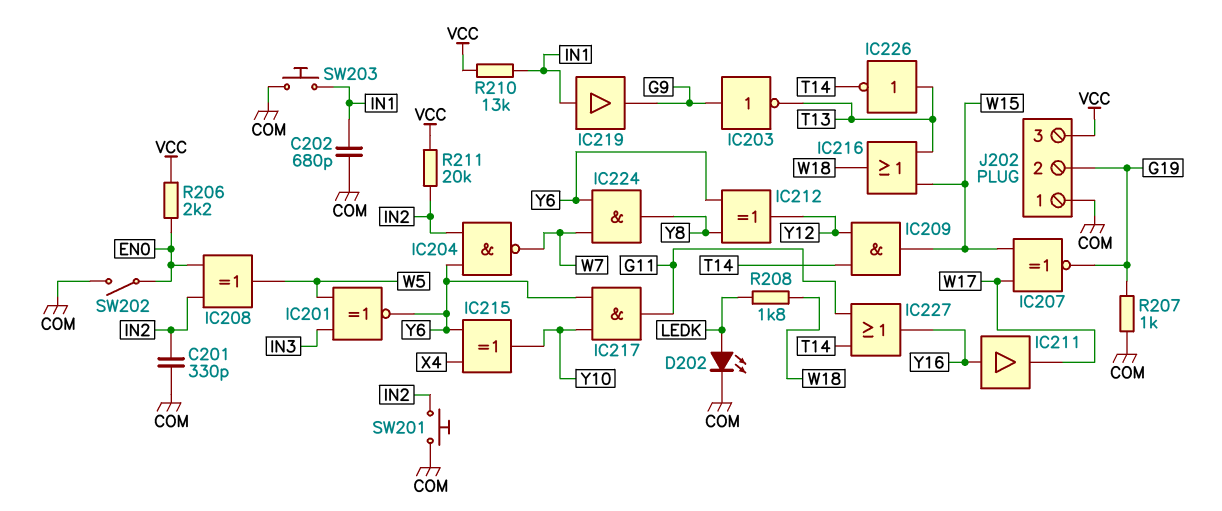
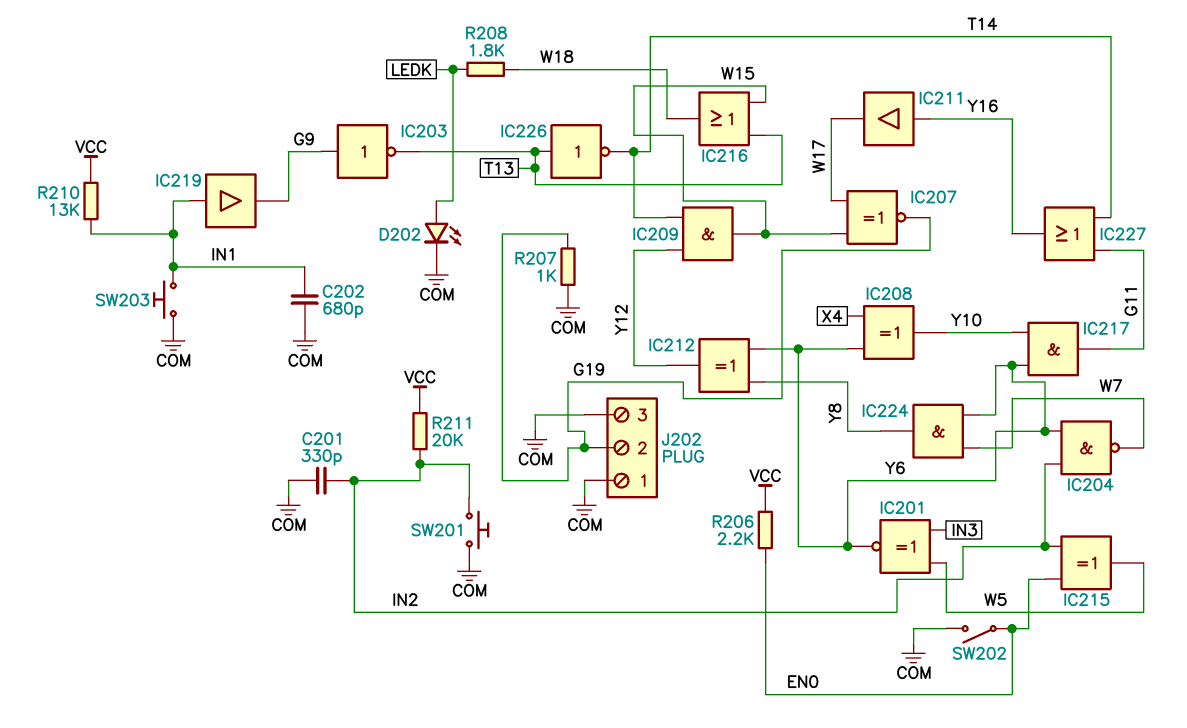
IC208: XOR (in EN0, in IN2, out W5) -> XOR (in X4, in Y6, out Y10)
IC215: XOR (in X4, in Y6, out Y10) -> XOR (in EN0, in IN2, out W5)
J202 pin 3: VCC -> COM

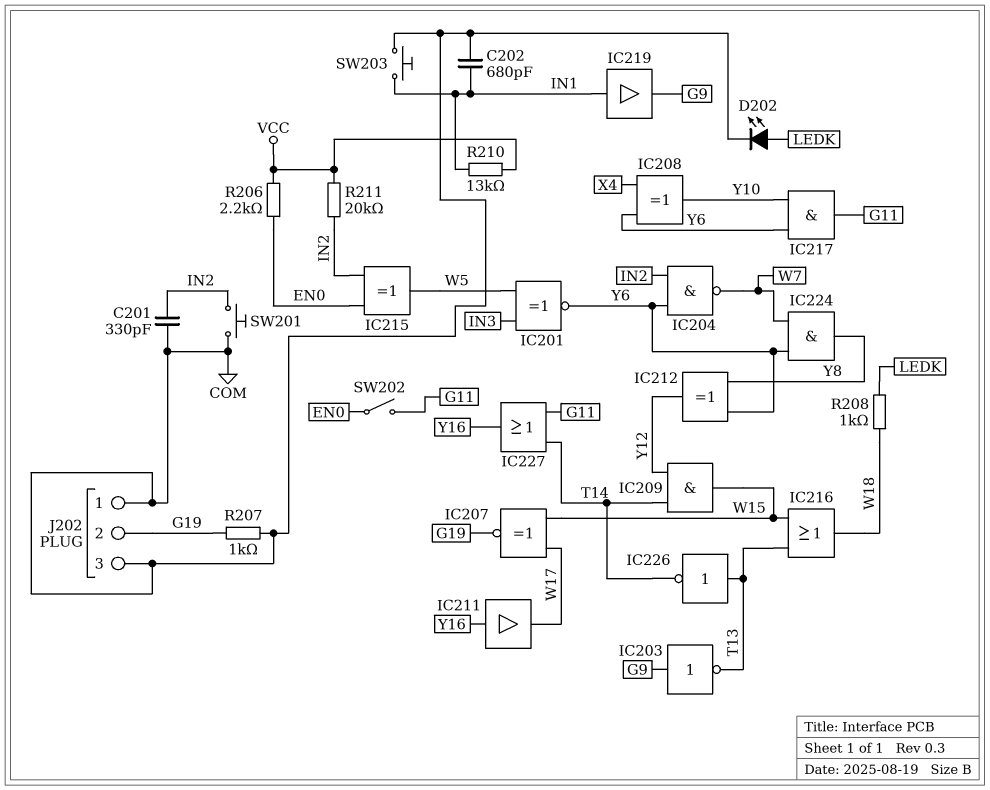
R208: 1.8k (LEDK, W18) -> 1k (LEDK, W18)
SW202: switch (COM, EN0) -> switch (EN0, G11)

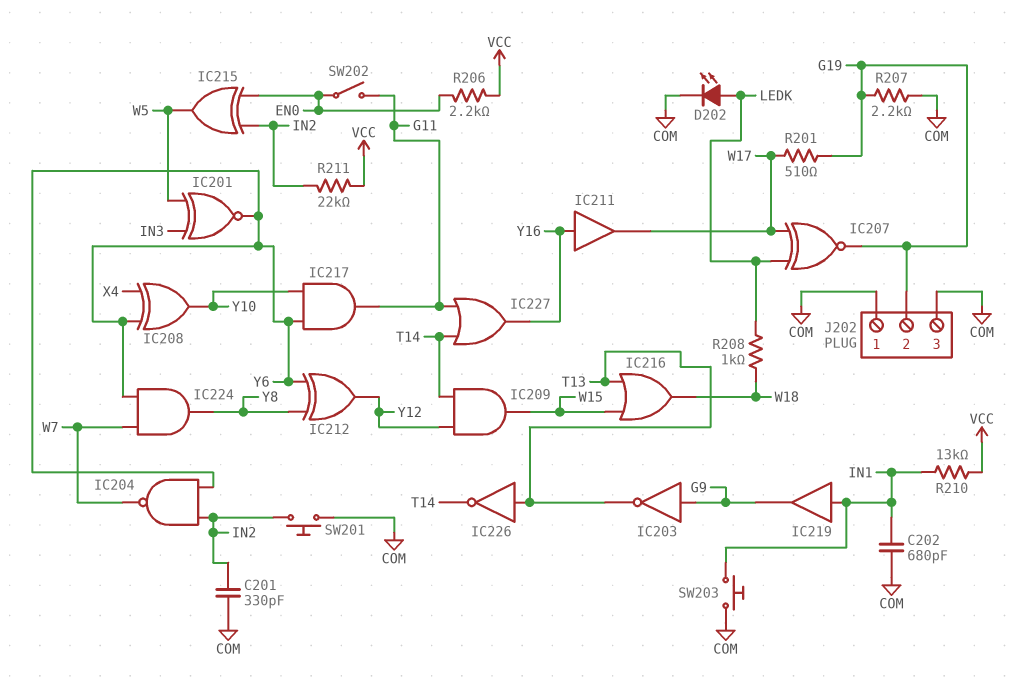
IC207: XNOR (in W15, in W17, out G19) -> XNOR (in LEDK, in W17, out G19)
R201: none -> 510 (G19, W17)
R207: 1k (COM, G19) -> 2.2k (COM, G19)
R211: 20k (IN2, VCC) -> 22k (IN2, VCC)

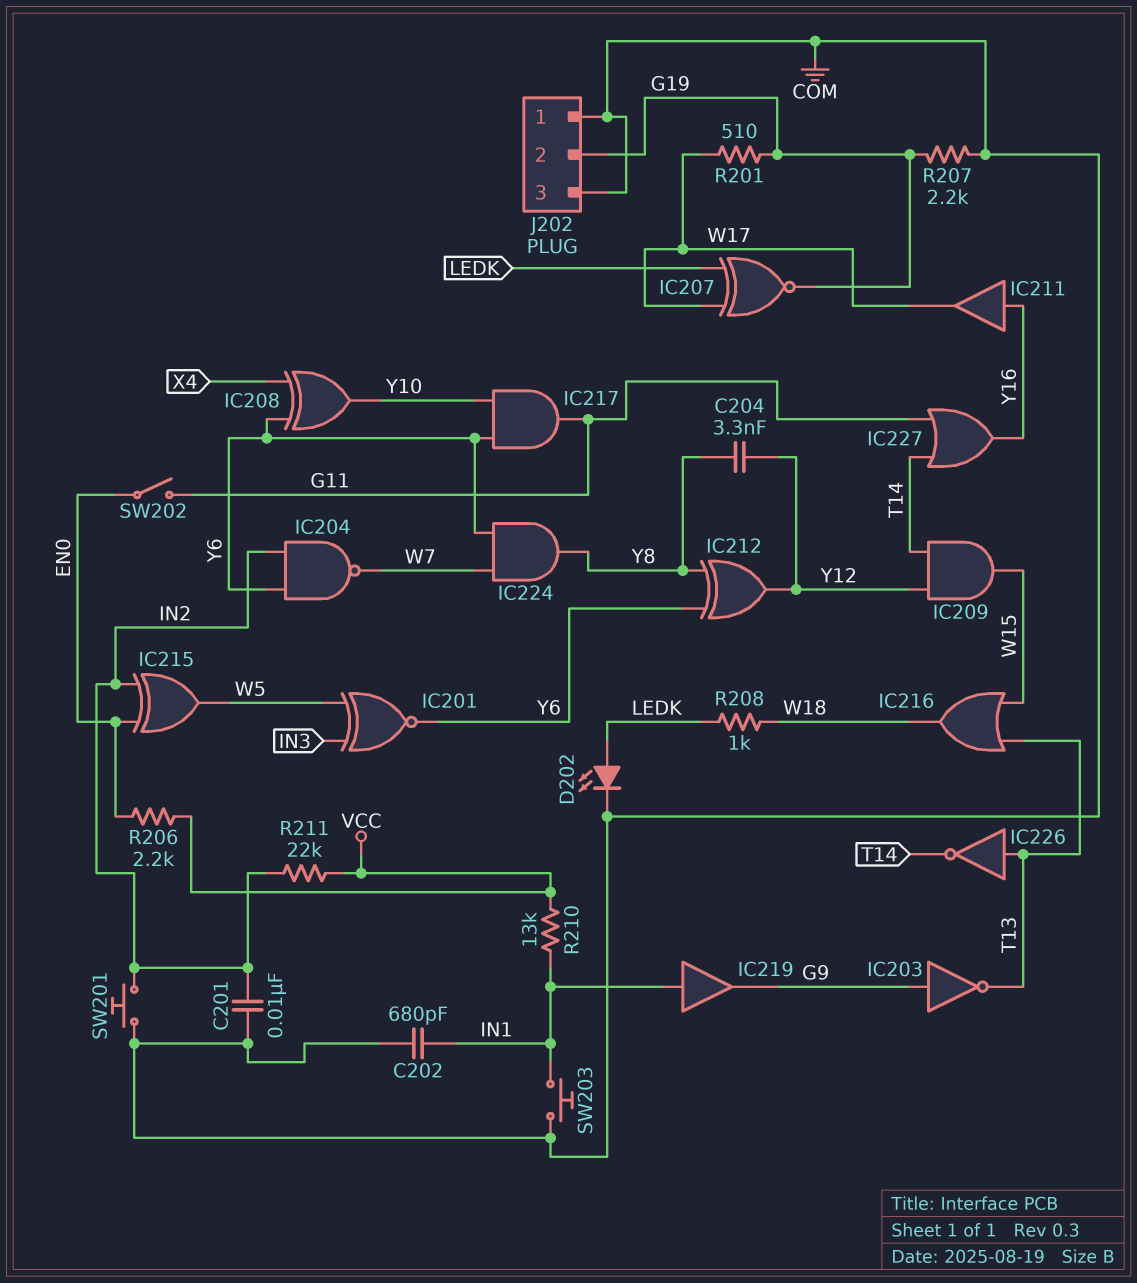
C201: 330pF (COM, IN2) -> 10nF (COM, IN2)
C204: none -> 3.3nF (Y8, Y12)

